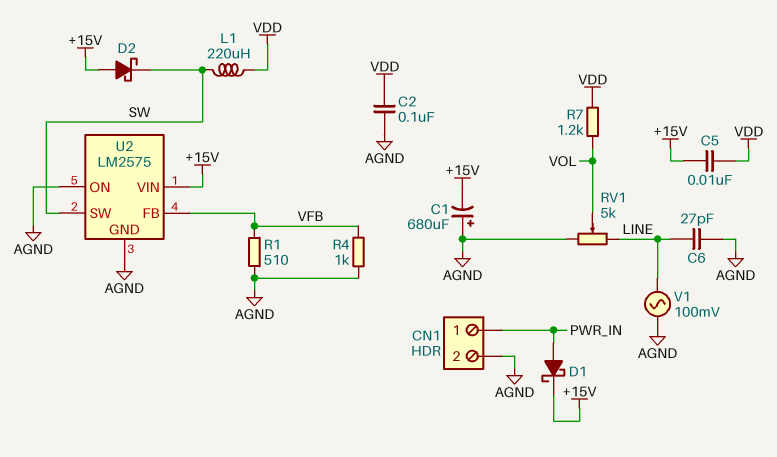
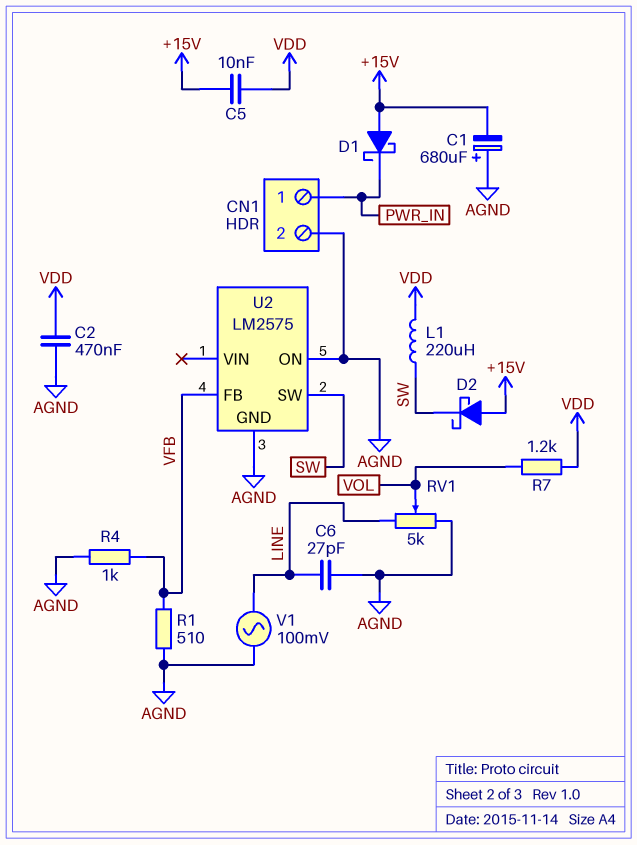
C2: 100nF (AGND, VDD) -> 470nF (AGND, VDD)
D1: schottky (A PWR_IN, K +15V) -> schottky (A +15V, K PWR_IN)
U2 pin VIN: +15V -> none

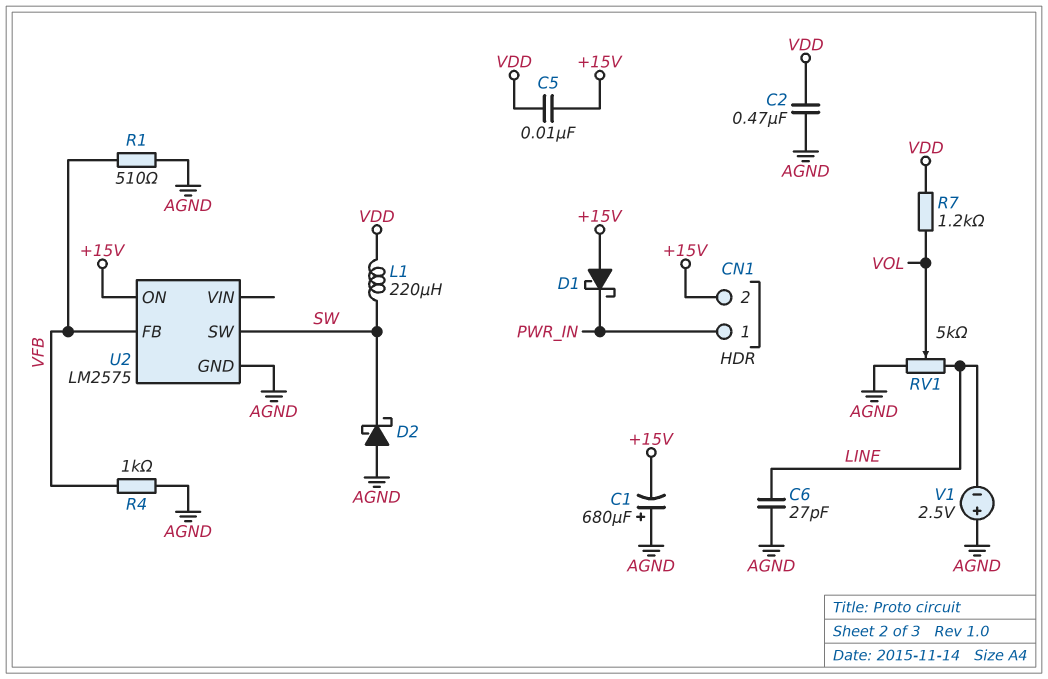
CN1 pin 2: AGND -> +15V
D2: schottky (A +15V, K SW) -> schottky (A AGND, K SW)
U2 pin ON: AGND -> +15V
V1: AC 100mV (AGND, LINE) -> 2.5V (plus AGND, minus LINE)

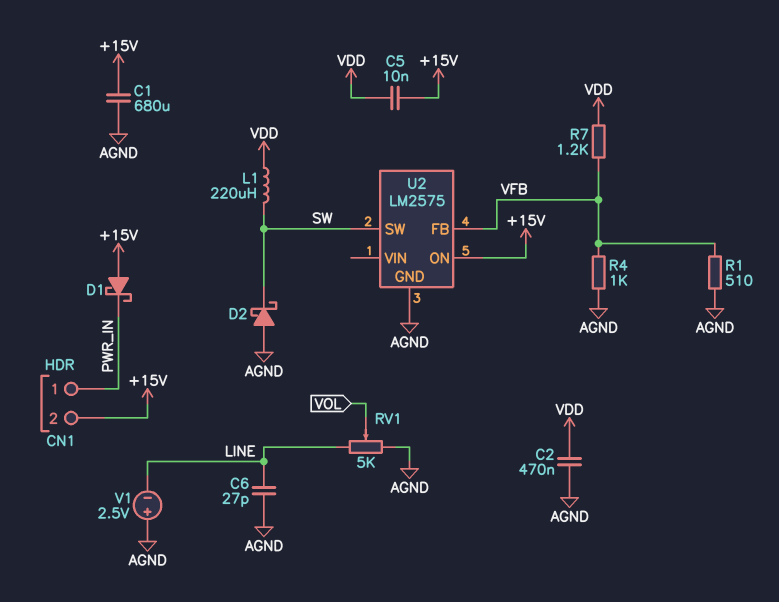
C1: 680uF (plus AGND, minus +15V) -> 680uF (+15V, AGND)
R7: 1.2k (VDD, VOL) -> 1.2k (VDD, VFB)

